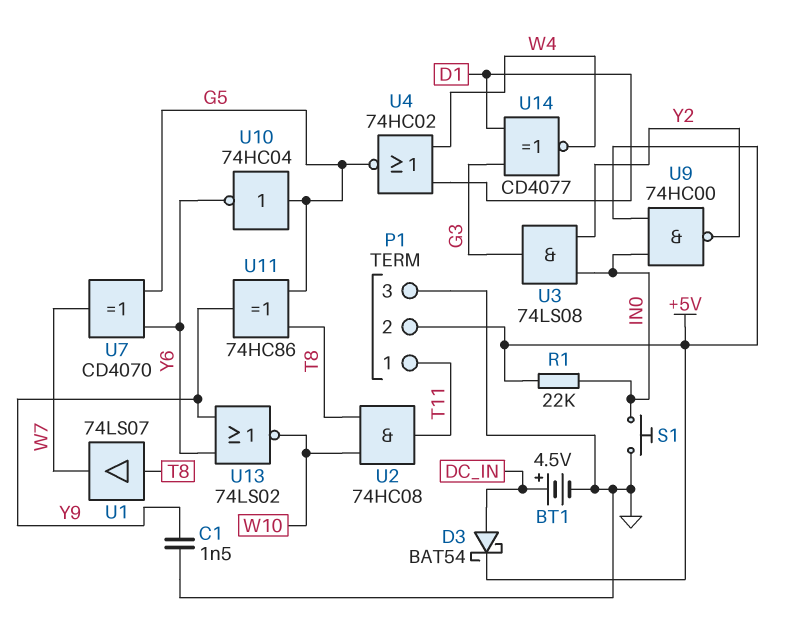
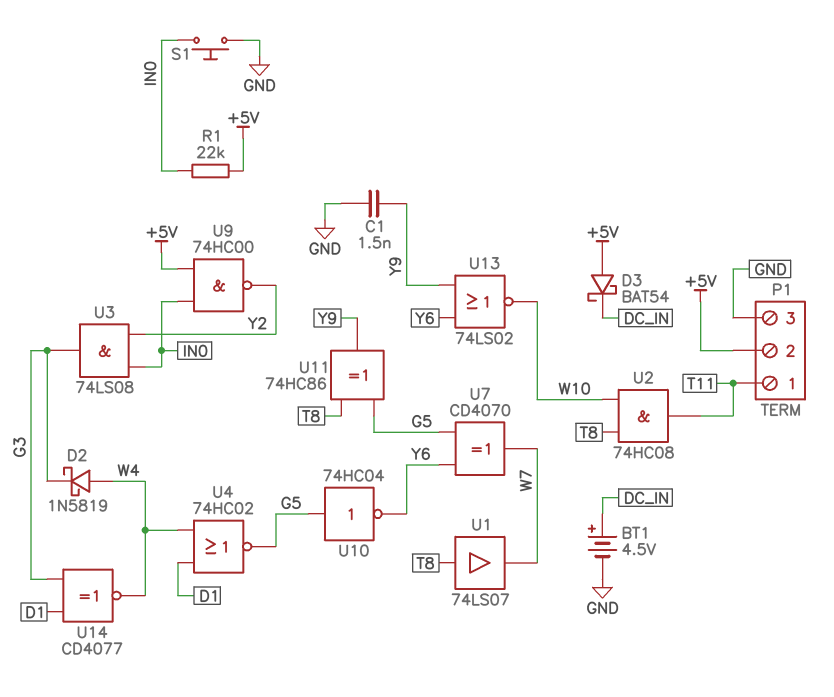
D2: none -> schottky 1N5819 (A W4, K G3)
D3: schottky BAT54 (A DC_IN, K +5V) -> schottky BAT54 (A +5V, K DC_IN)

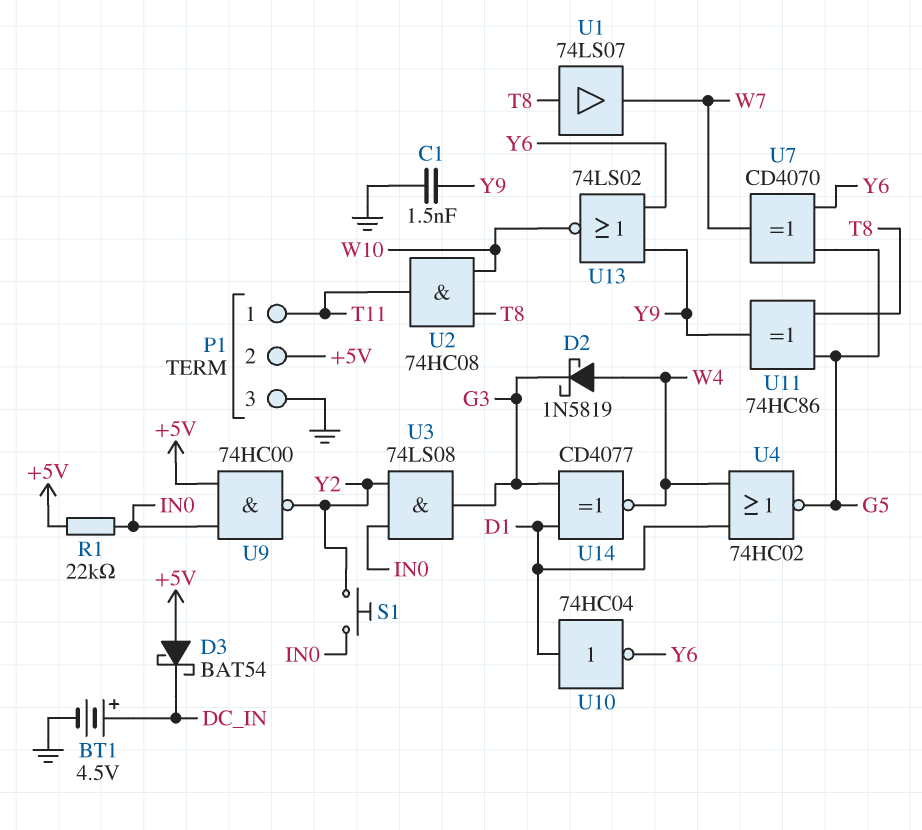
S1: button (GND, IN0) -> button (IN0, Y2)
U10: NOT 74HC04 (in G5, out Y6) -> NOT 74HC04 (in D1, out Y6)

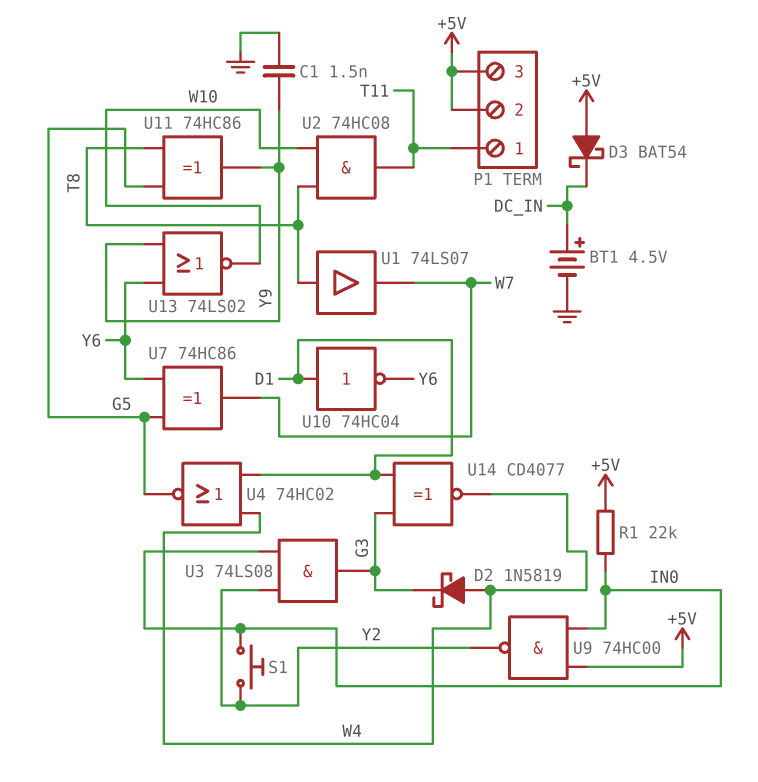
P1 pin 3: GND -> +5V
U7: XOR CD4070 (in G5, in Y6, out W7) -> XOR 74HC86 (in G5, in Y6, out W7)

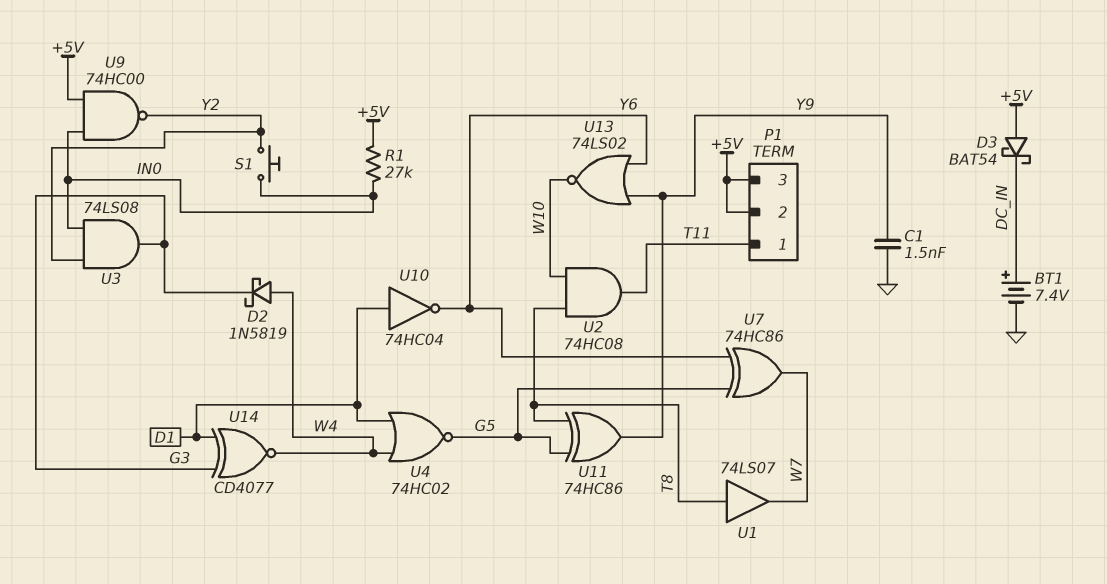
BT1: 4.5V (plus DC_IN, minus GND) -> 7.4V (plus DC_IN, minus GND)
R1: 22k (+5V, IN0) -> 27k (+5V, IN0)

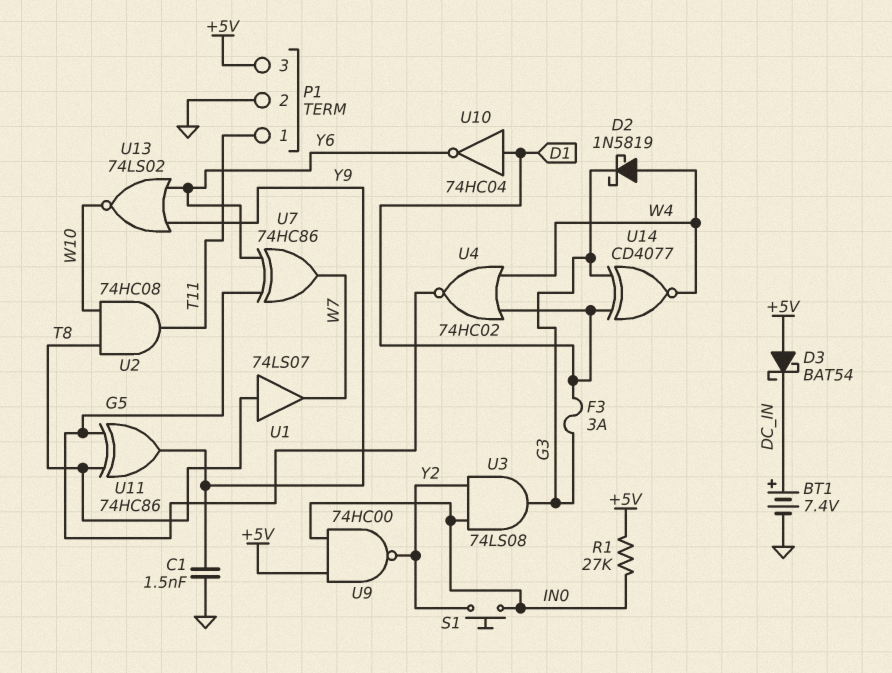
F3: none -> 3A (D1, G3)
P1 pin 2: +5V -> GND

